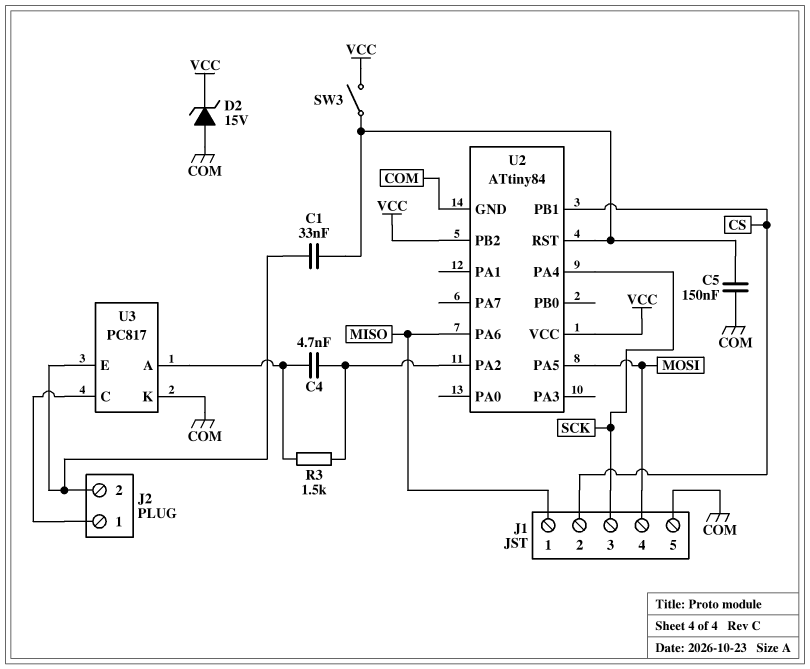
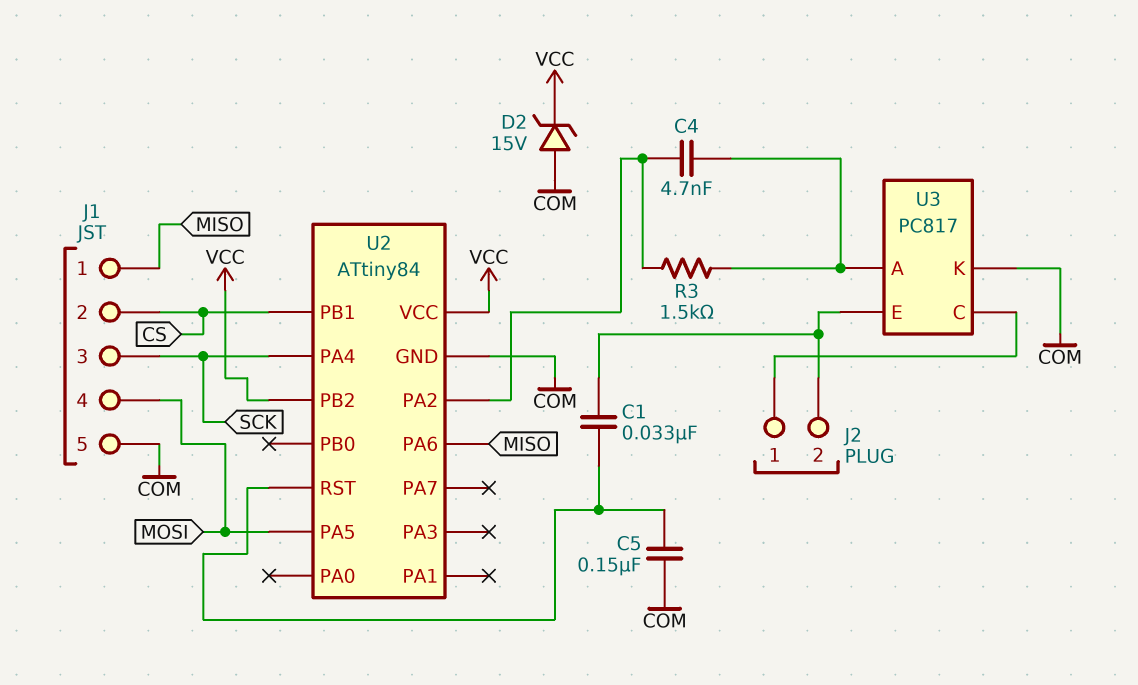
SW3: switch (U2/RST, VCC) -> none

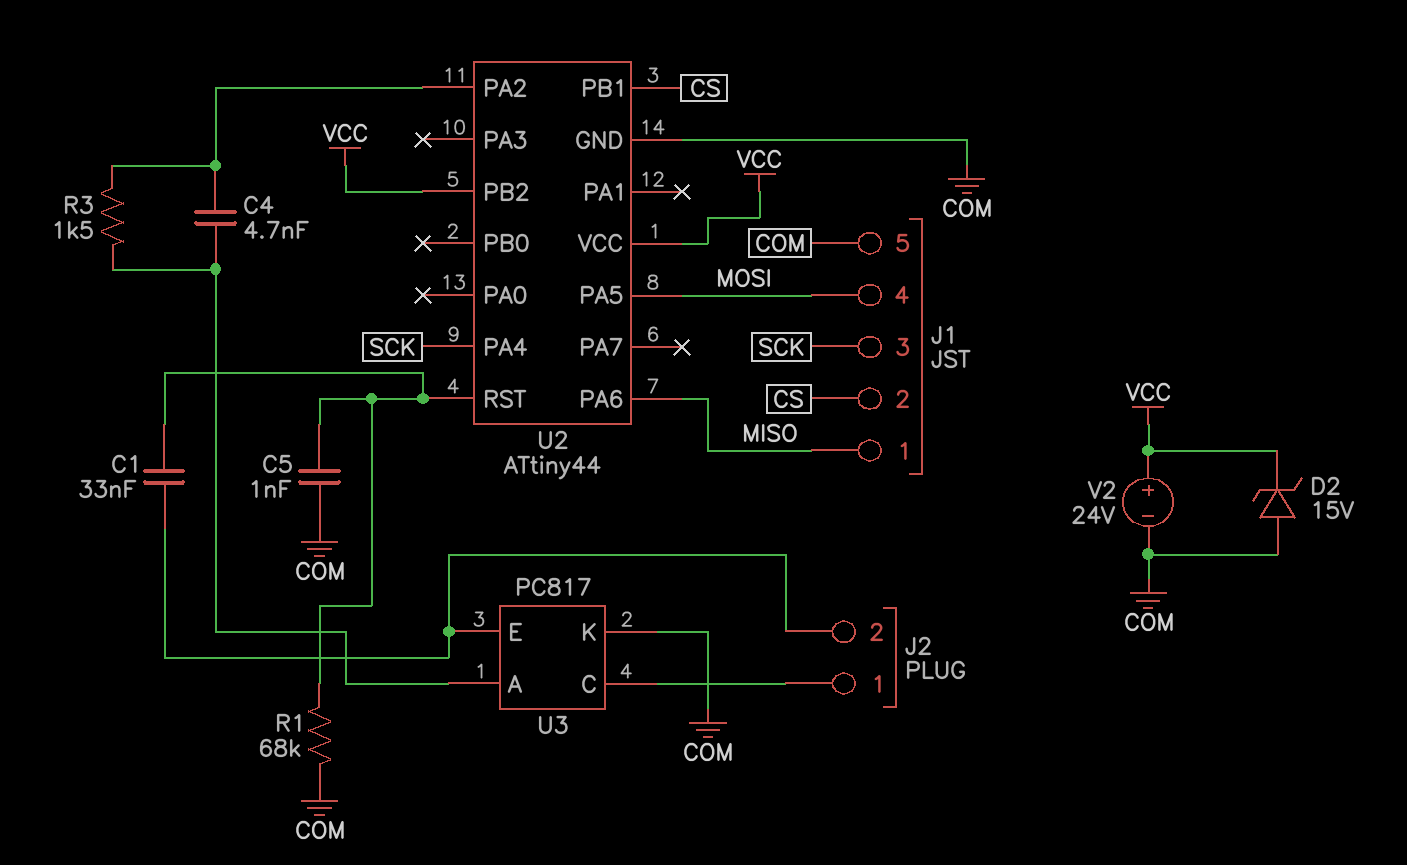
C5: 150nF (COM, U2/RST) -> 1nF (COM, U2/RST)
R1: none -> 68k (COM, U2/RST)
U2: ATtiny84 -> ATtiny44
V2: none -> 24V (plus VCC, minus COM)

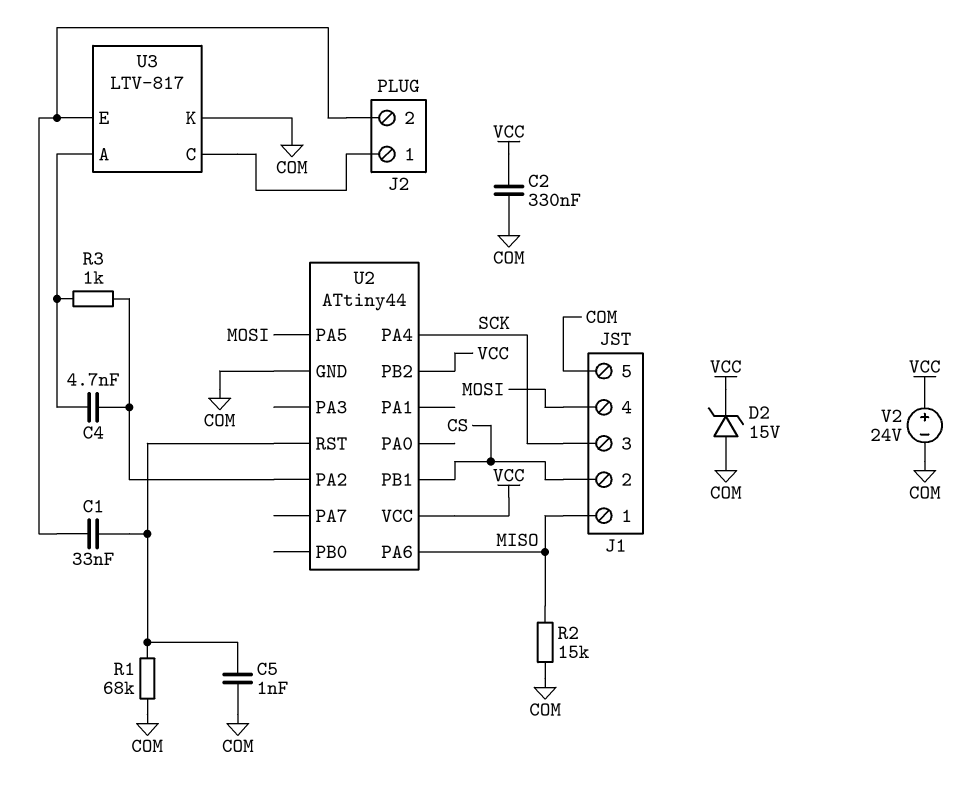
C2: none -> 330nF (COM, VCC)
R2: none -> 15k (COM, MISO)
R3: 1.5k (U2/PA2, U3/A) -> 1k (U2/PA2, U3/A)
U3: PC817 -> LTV-817

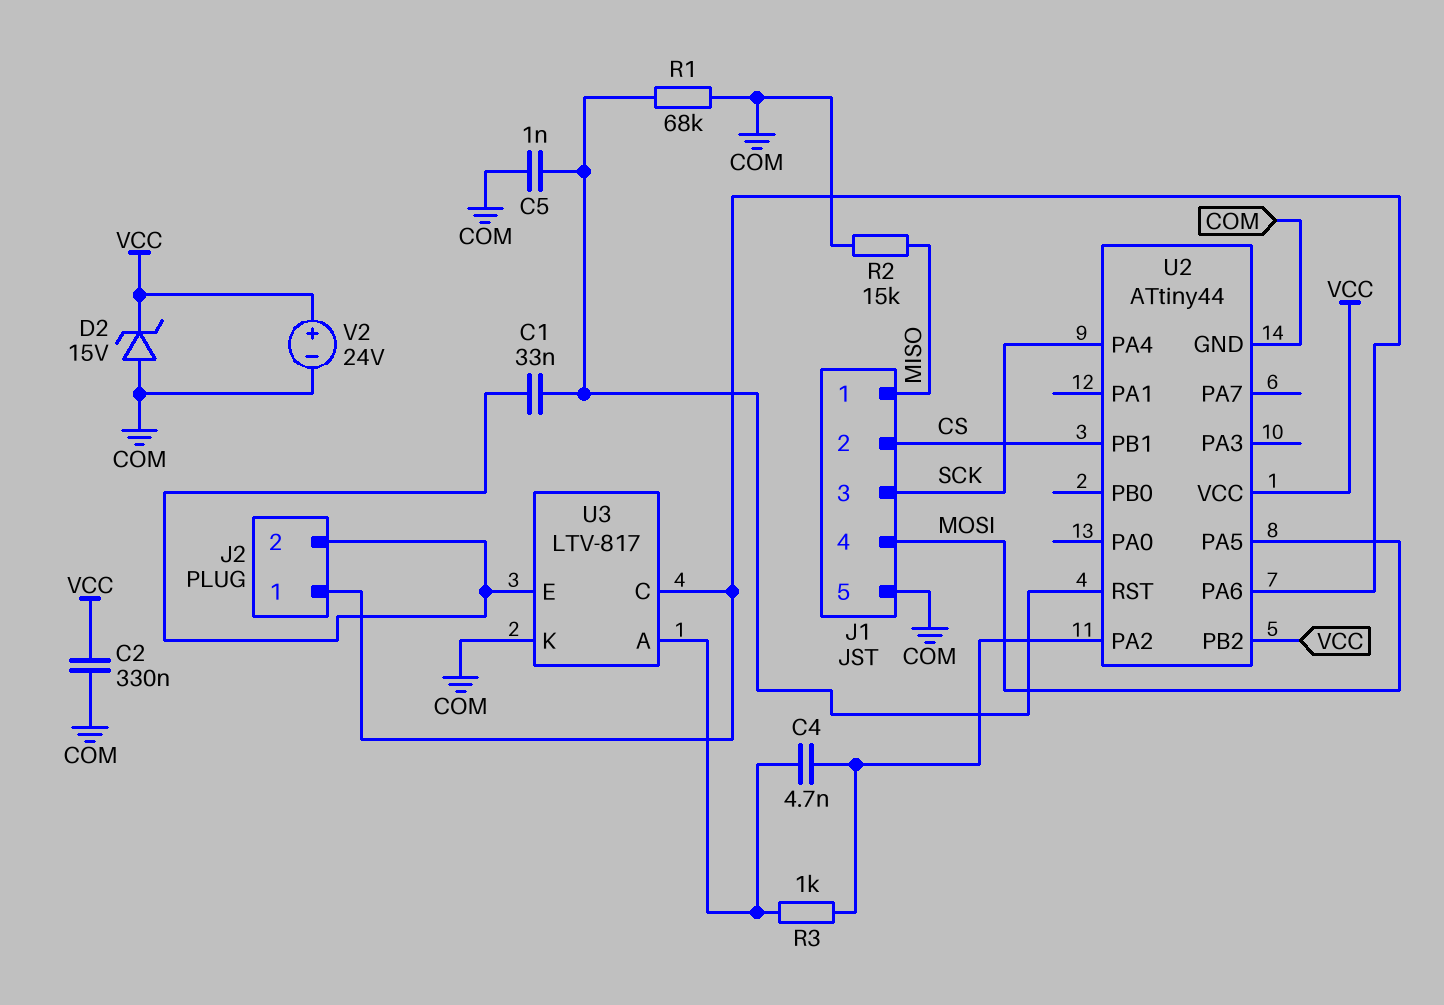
U2 pin PA6: MISO -> J2/1

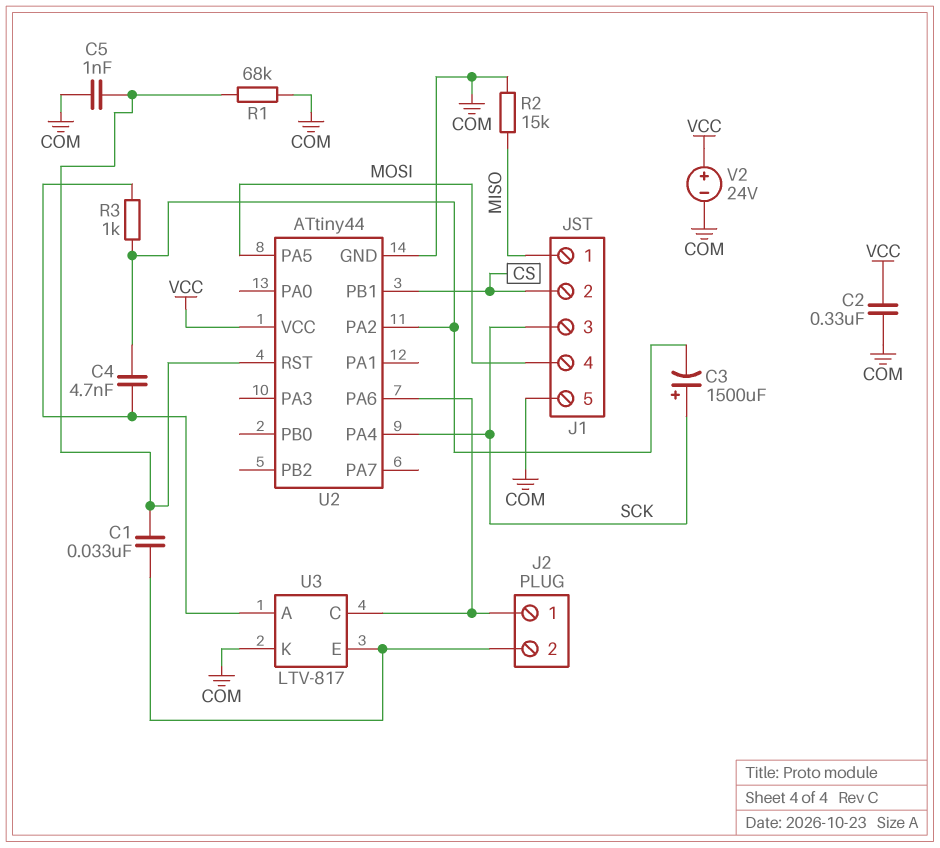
C3: none -> 1500uF (plus SCK, minus U2/PA2)
D2: zener 15V (A COM, K VCC) -> none
U2 pin PB2: VCC -> none

